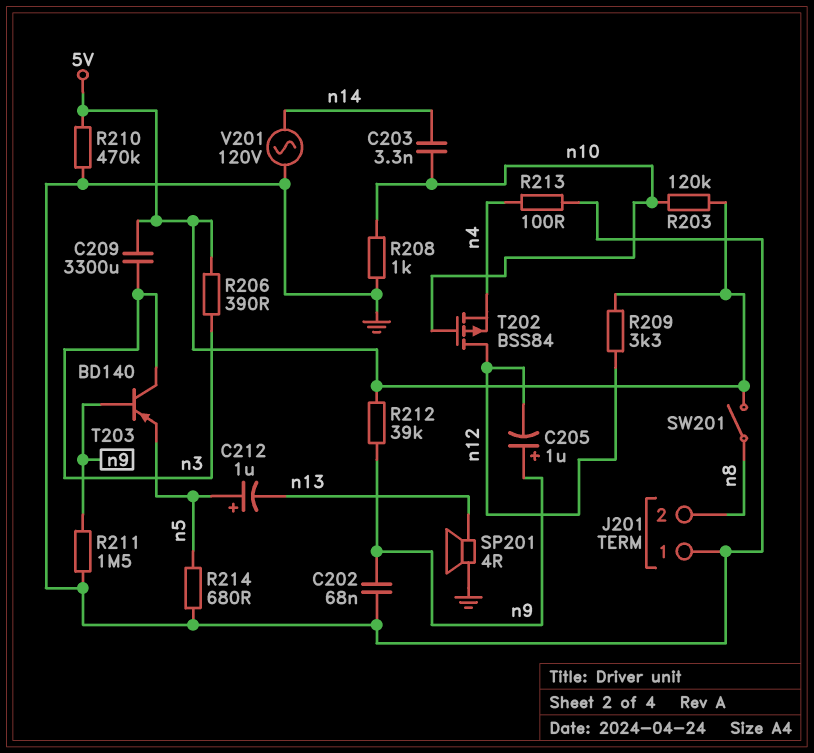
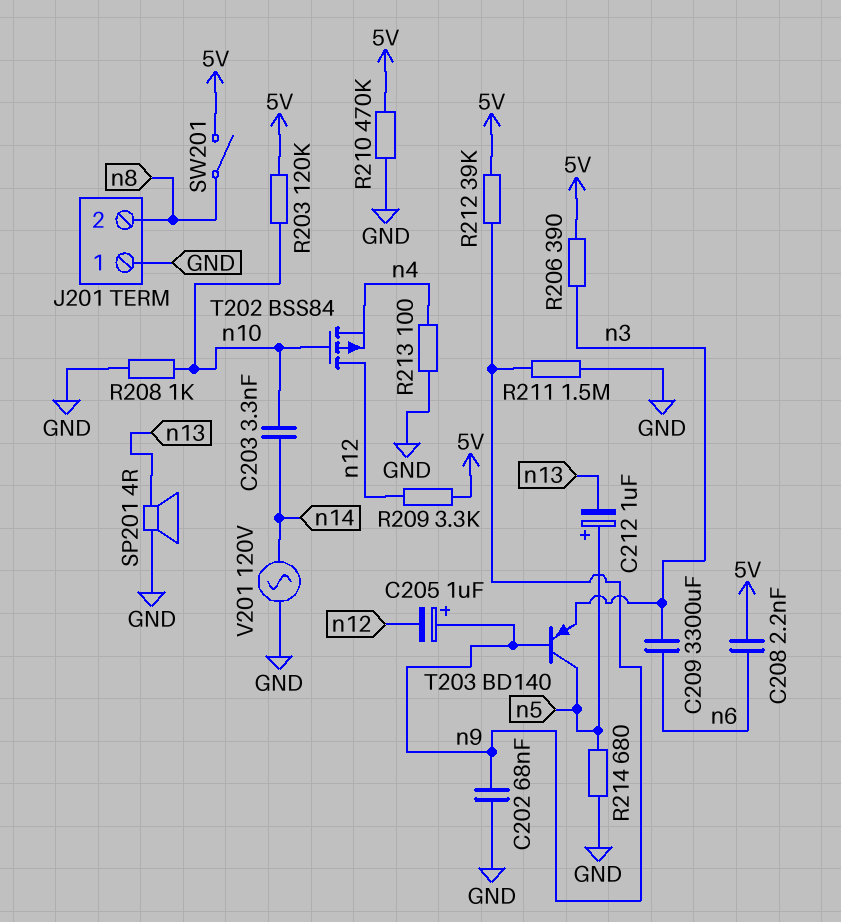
C208: none -> 2.2nF (5V, n6)
C209: 3300uF (5V, n3) -> 3300uF (n3, n6)
T203: PNP BD140 (B n9, C n3, E n5) -> PNP BD140 (B n9, C n5, E n3)

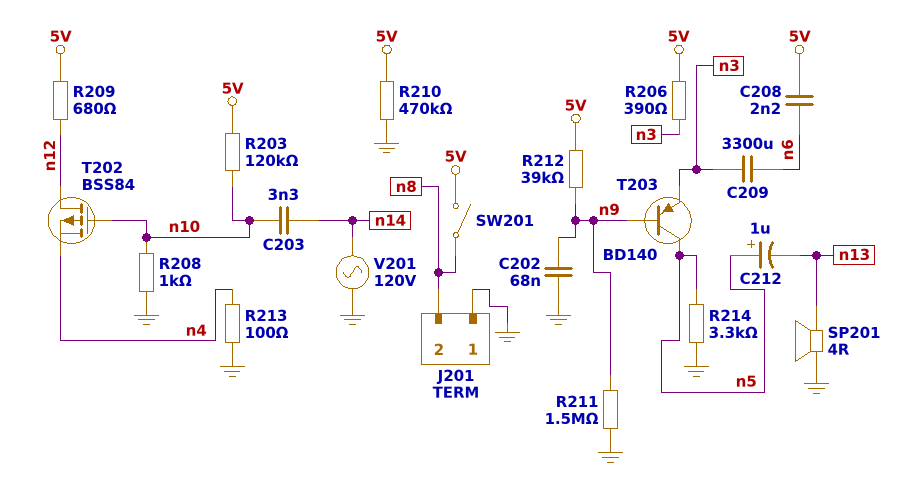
C205: 1uF (plus n9, minus n12) -> none
R209: 3.3k (5V, n12) -> 680 (5V, n12)
R214: 680 (GND, n5) -> 3.3k (GND, n5)

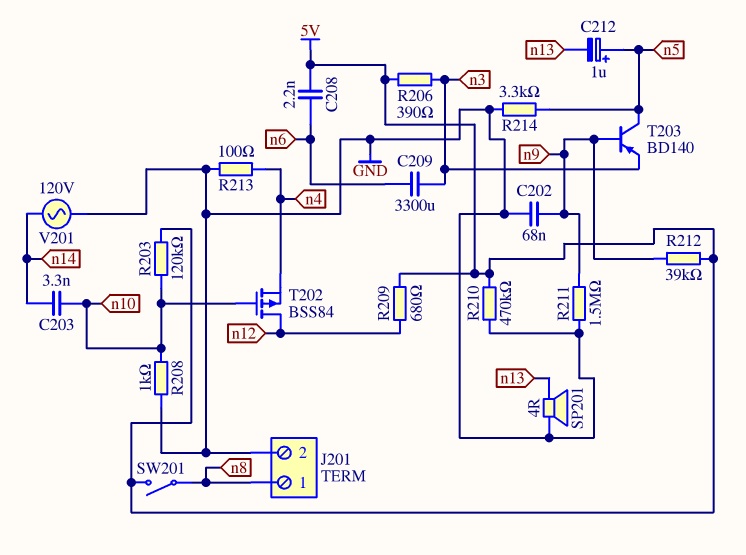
J201 pin 1: GND -> n8
J201 pin 2: n8 -> GND

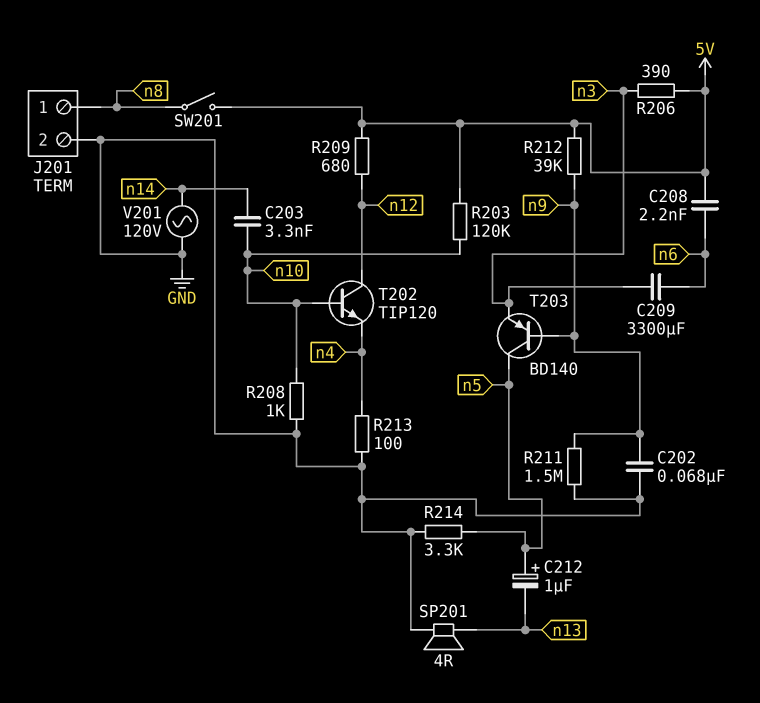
R210: 470k (5V, GND) -> none
T202: PMOS BSS84 (G n10, D n12, S n4) -> NPN TIP120 (B n10, C n12, E n4)

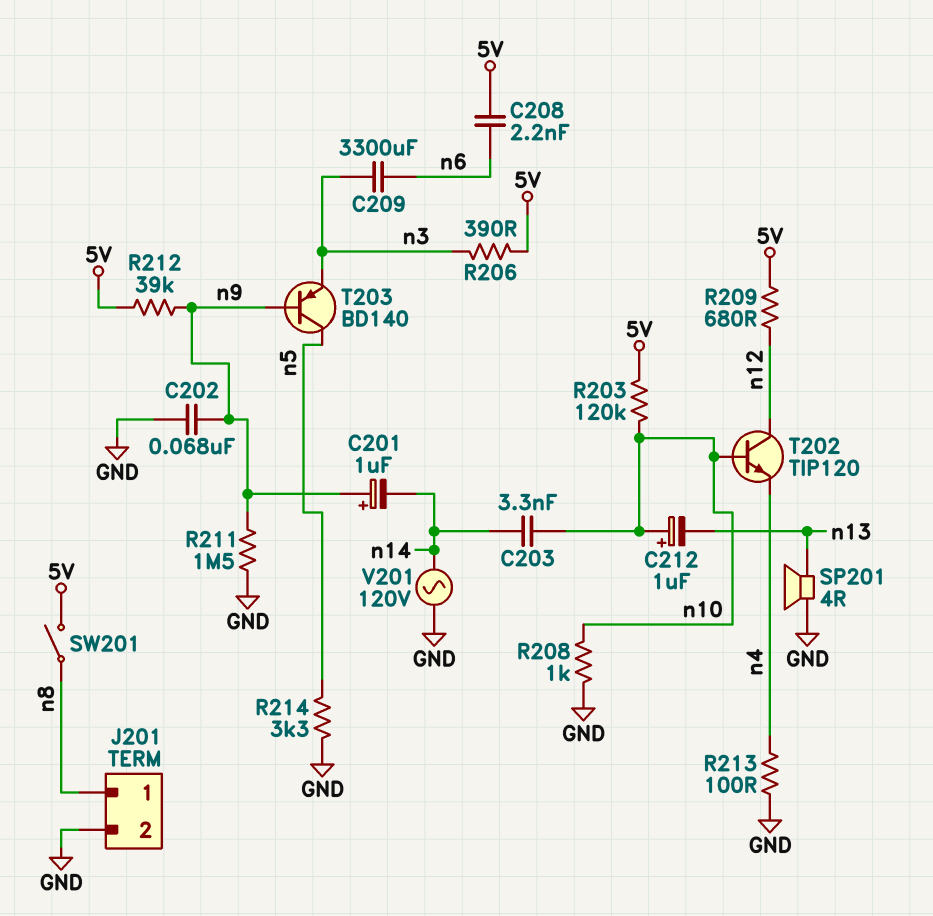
C201: none -> 1uF (plus n9, minus n14)
C212: 1uF (plus n5, minus n13) -> 1uF (plus n10, minus n13)

